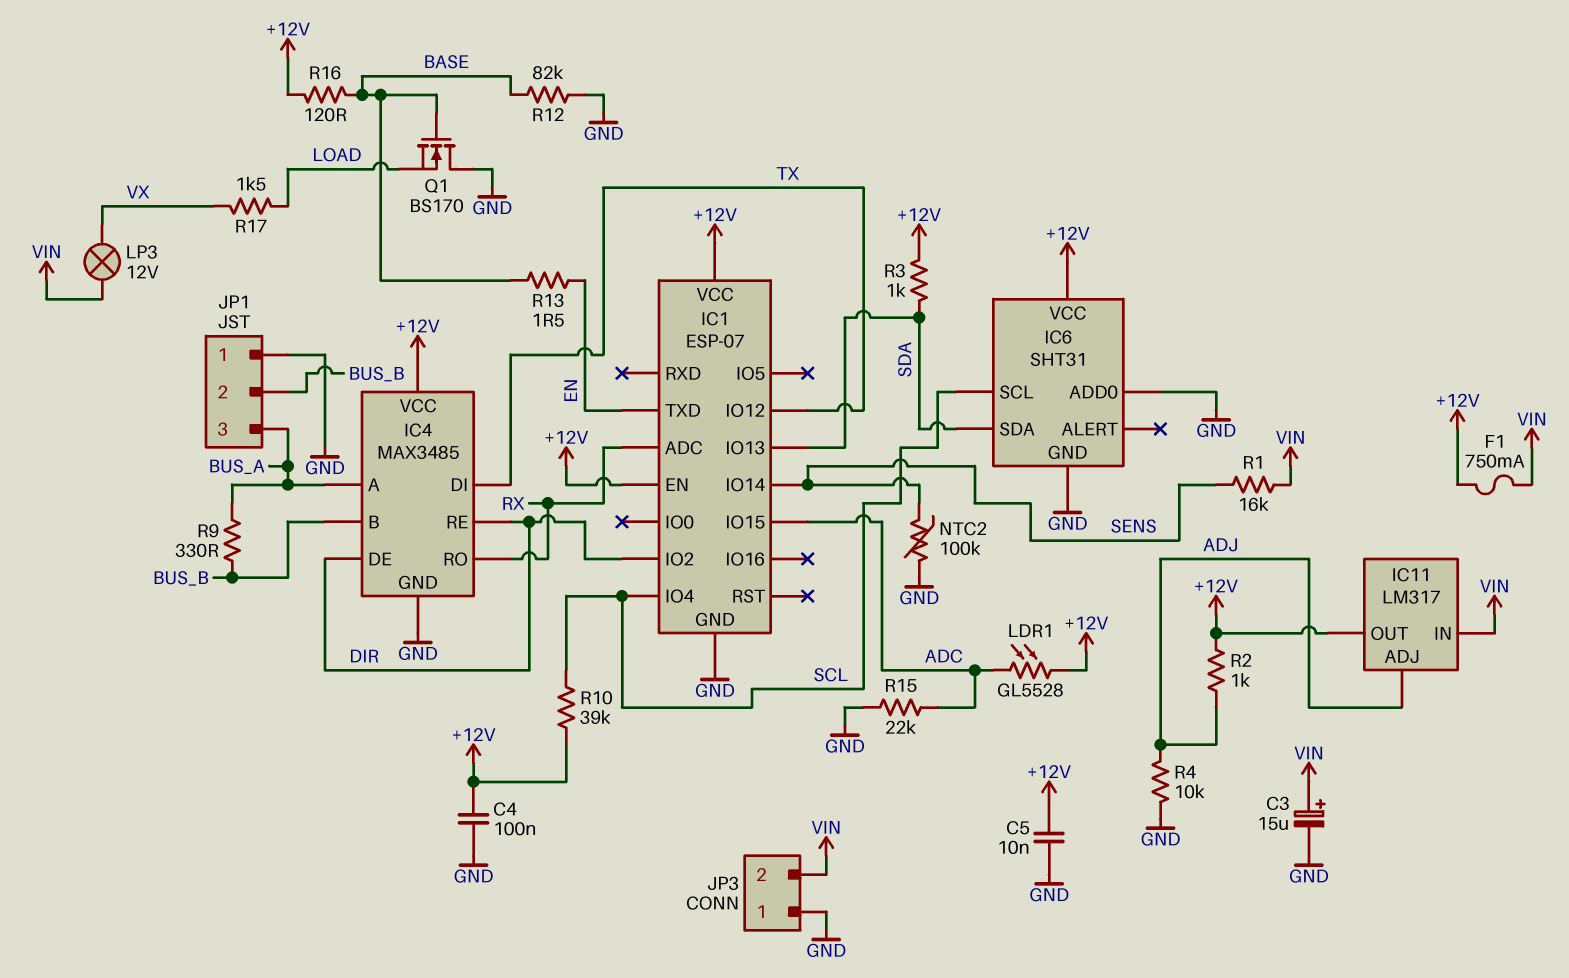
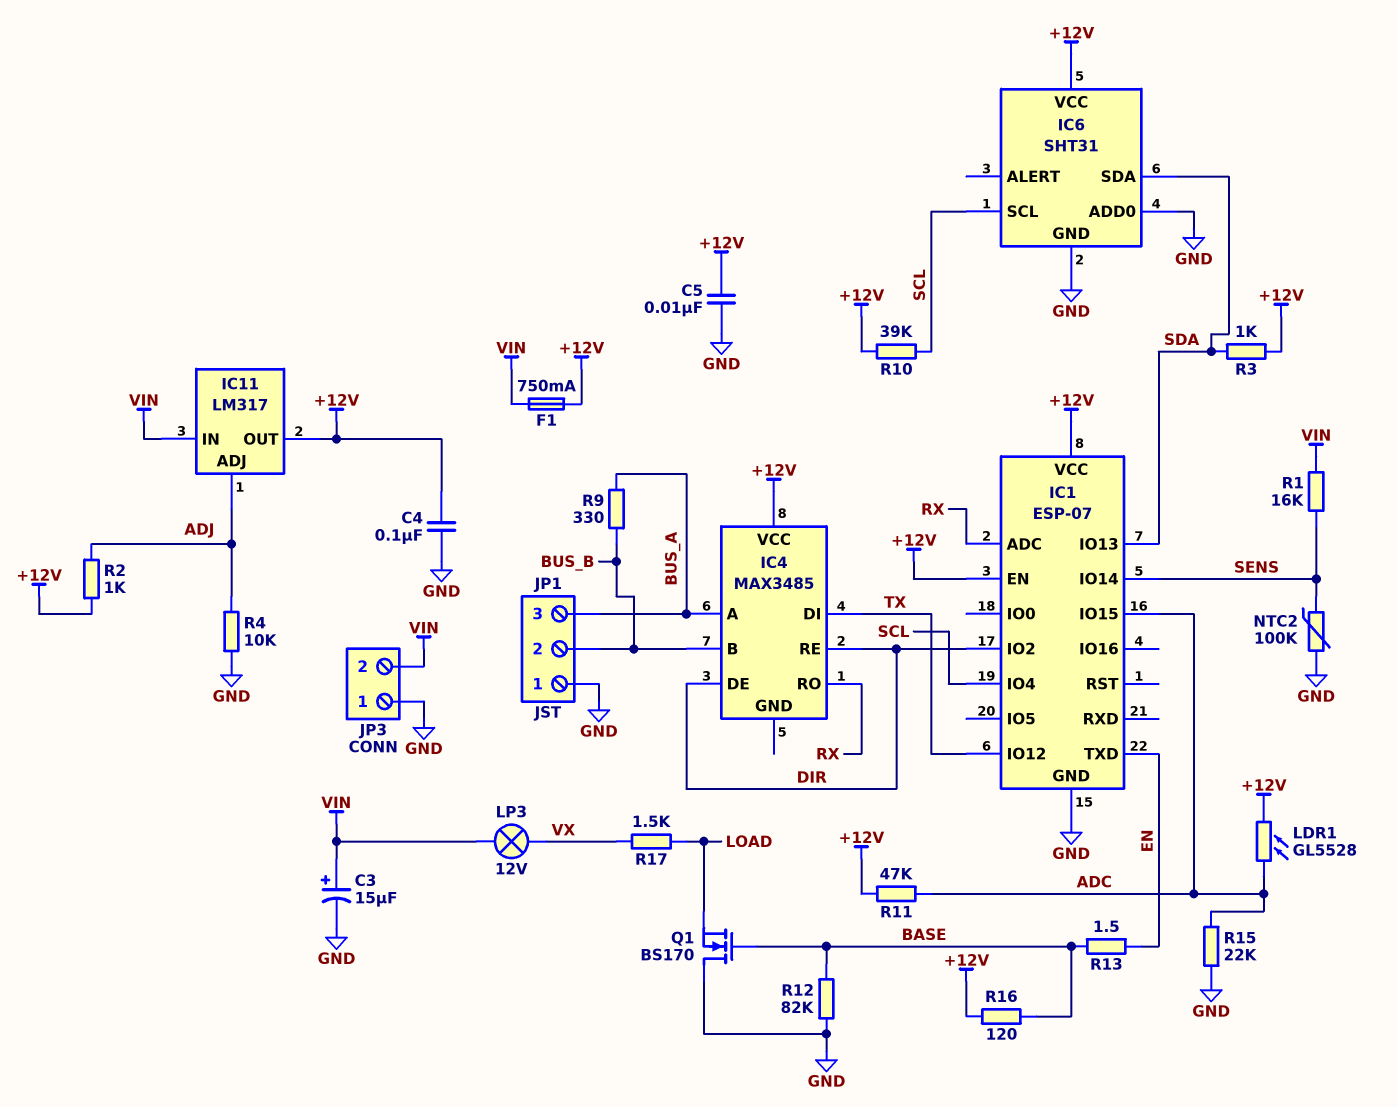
IC4 pin GND: GND -> none
R11: none -> 47k (+12V, ADC)

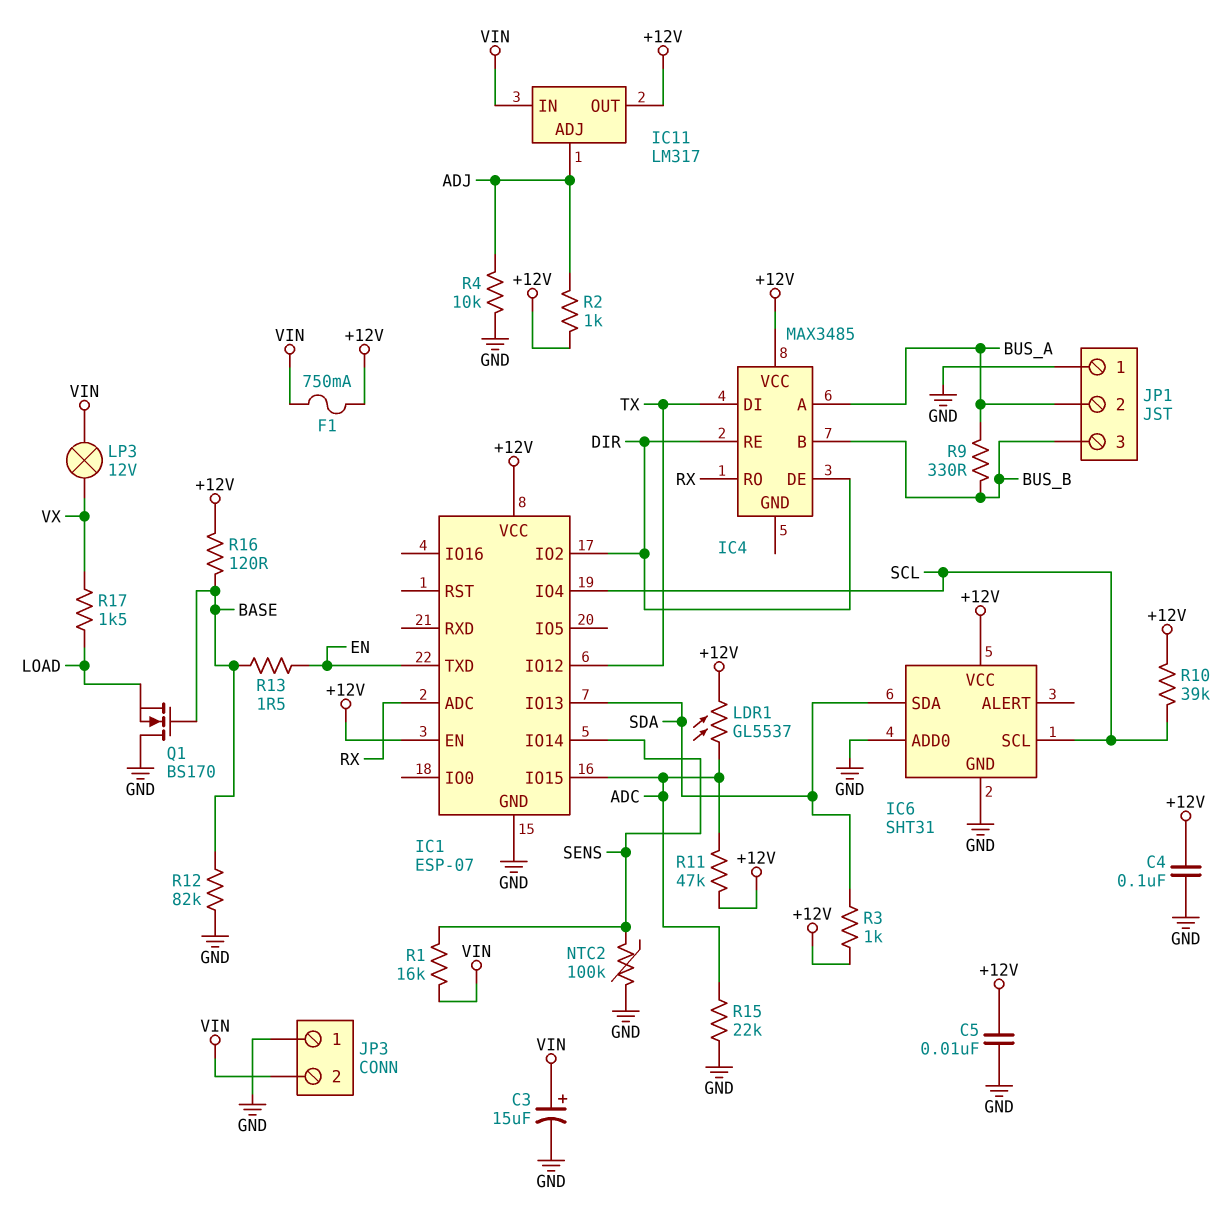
JP1 pin 2: BUS_B -> BUS_A
JP1 pin 3: BUS_A -> BUS_B
LDR1: GL5528 (+12V, ADC) -> GL5537 (+12V, ADC)

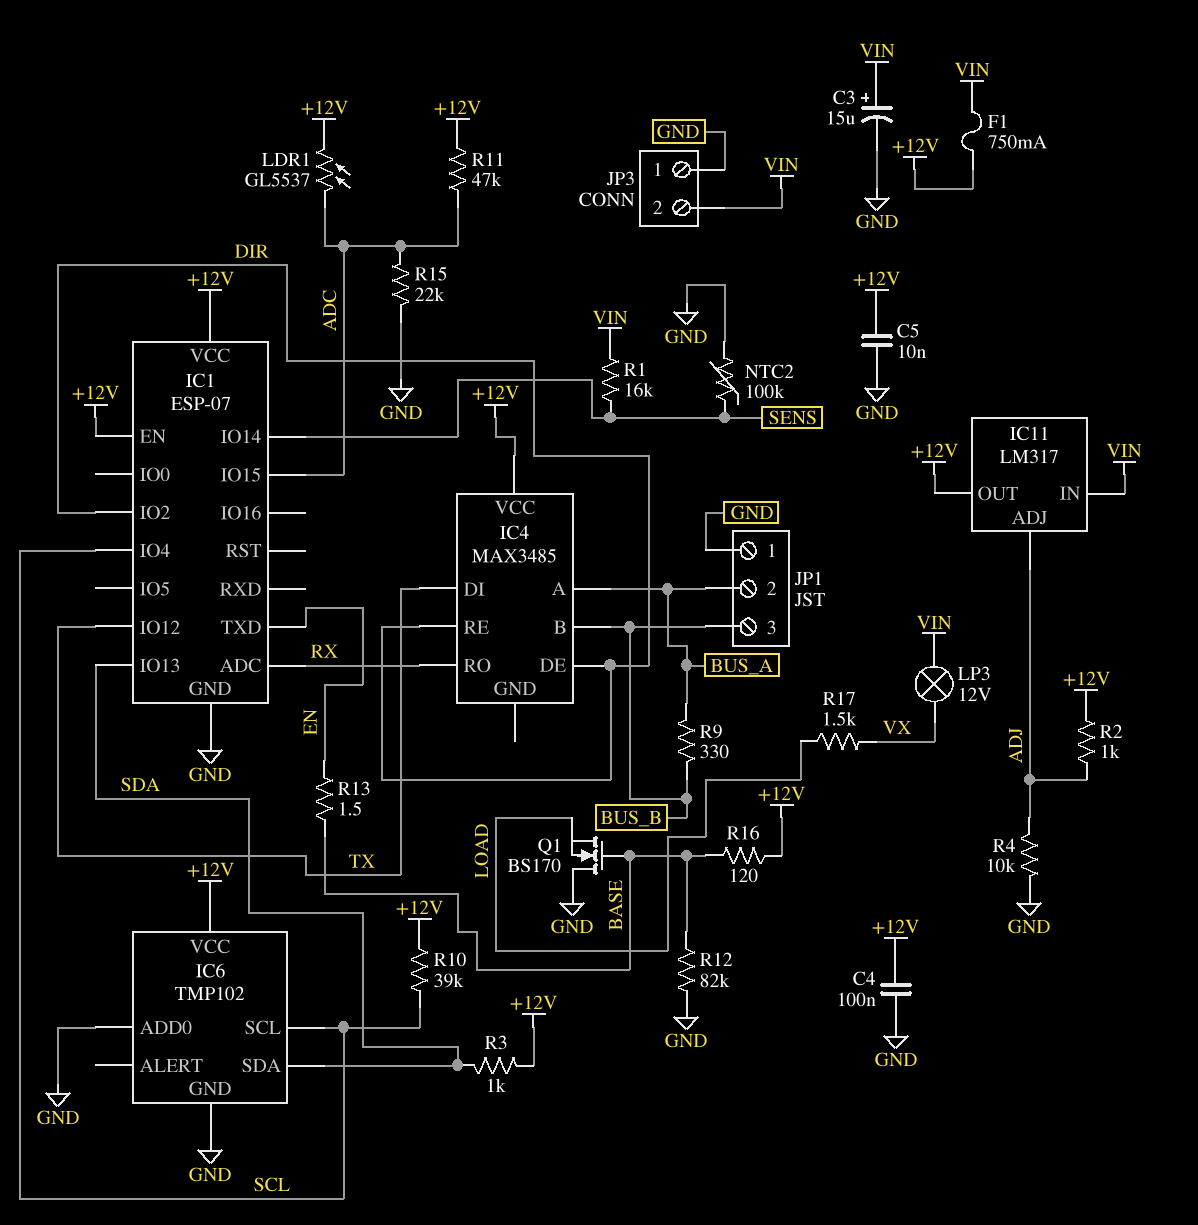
IC6: SHT31 -> TMP102

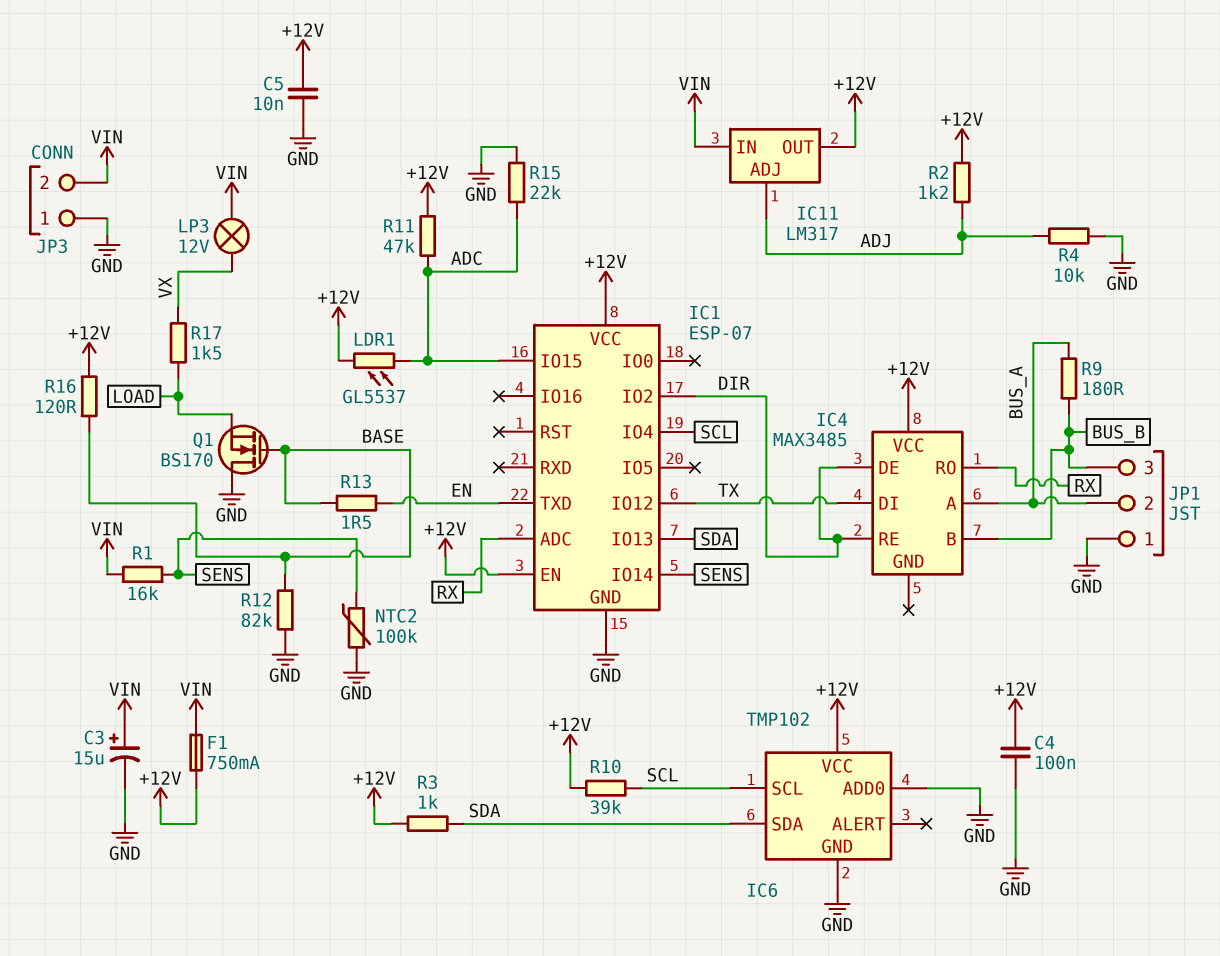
R2: 1k (+12V, ADJ) -> 1.2k (+12V, ADJ)
R9: 330 (BUS_A, BUS_B) -> 180 (BUS_A, BUS_B)

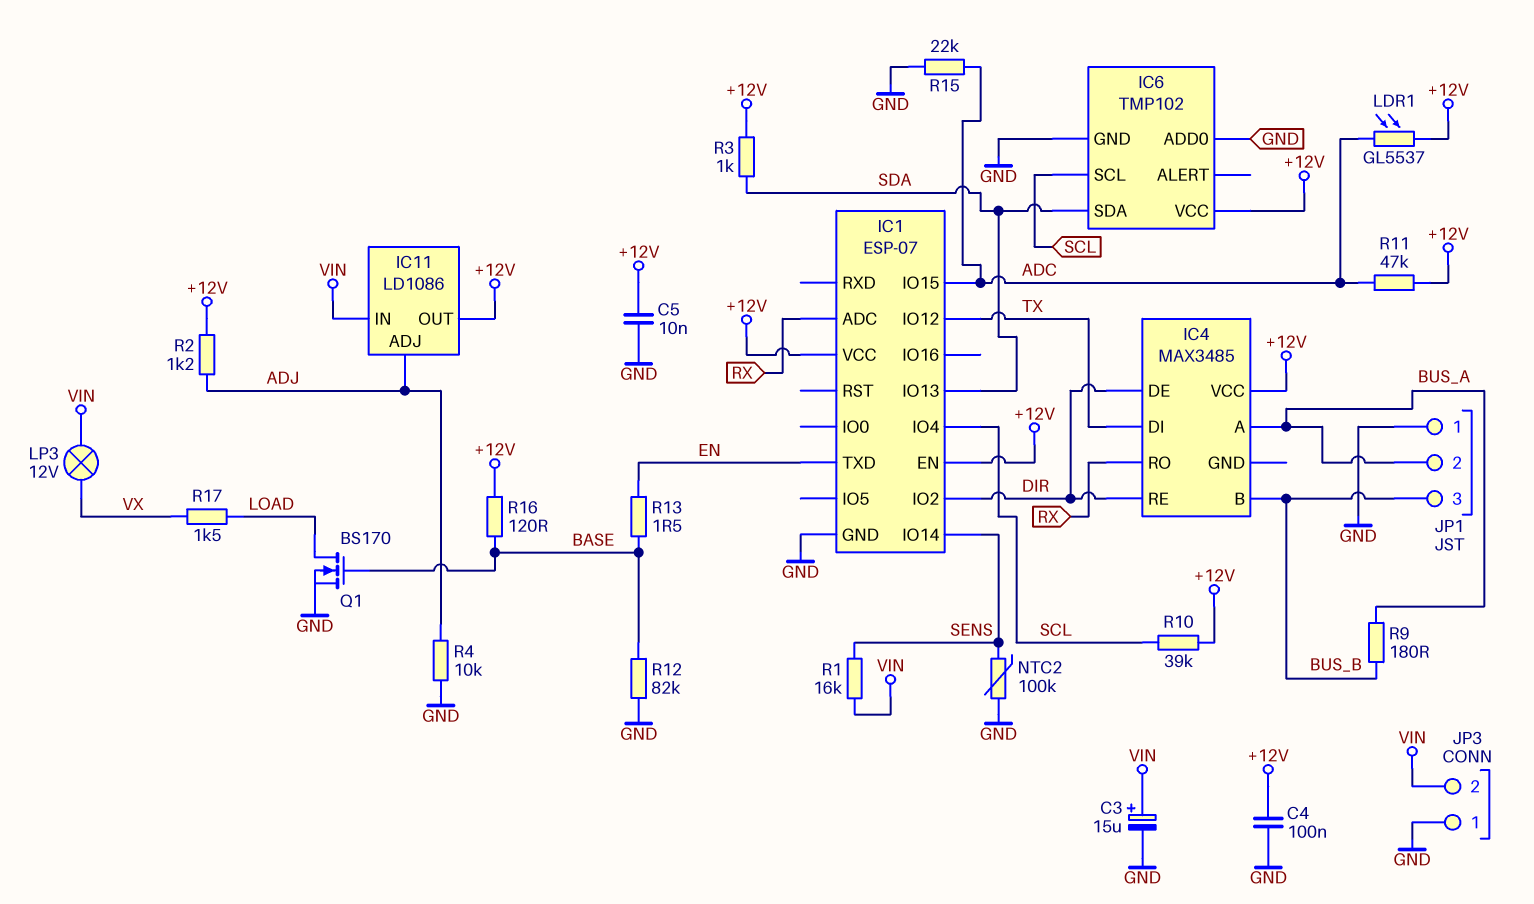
F1: 750mA (+12V, VIN) -> none
IC11: LM317 -> LD1086
Q1: NMOS BS170 (G BASE, D GND, S LOAD) -> NMOS BS170 (G BASE, D LOAD, S GND)

